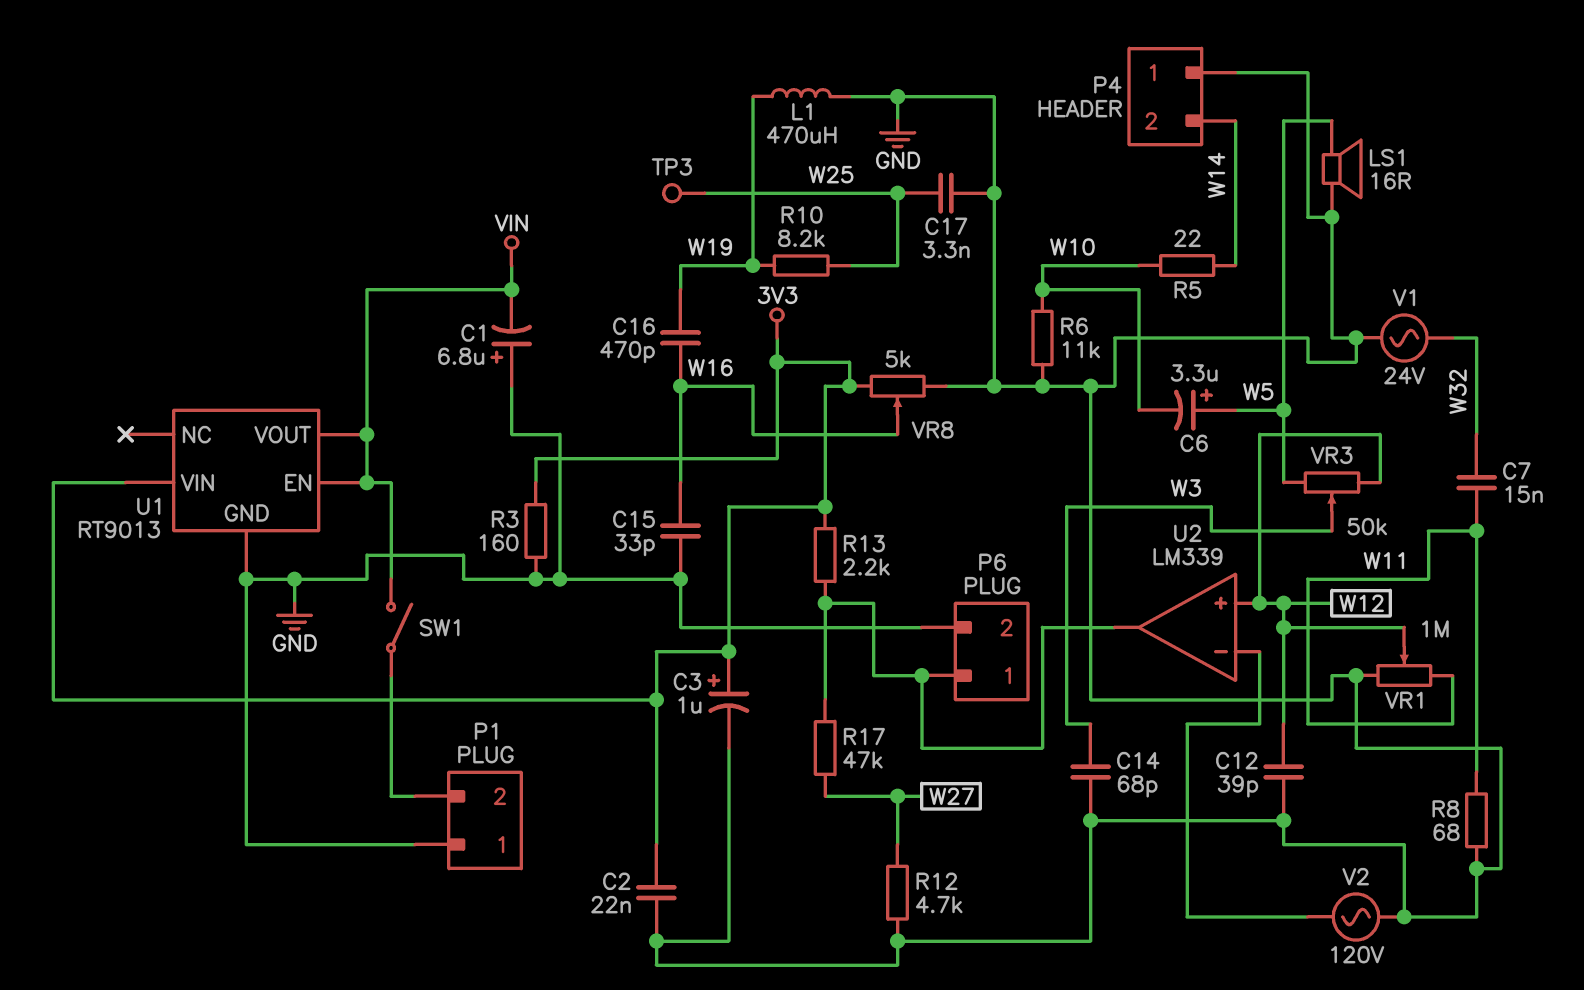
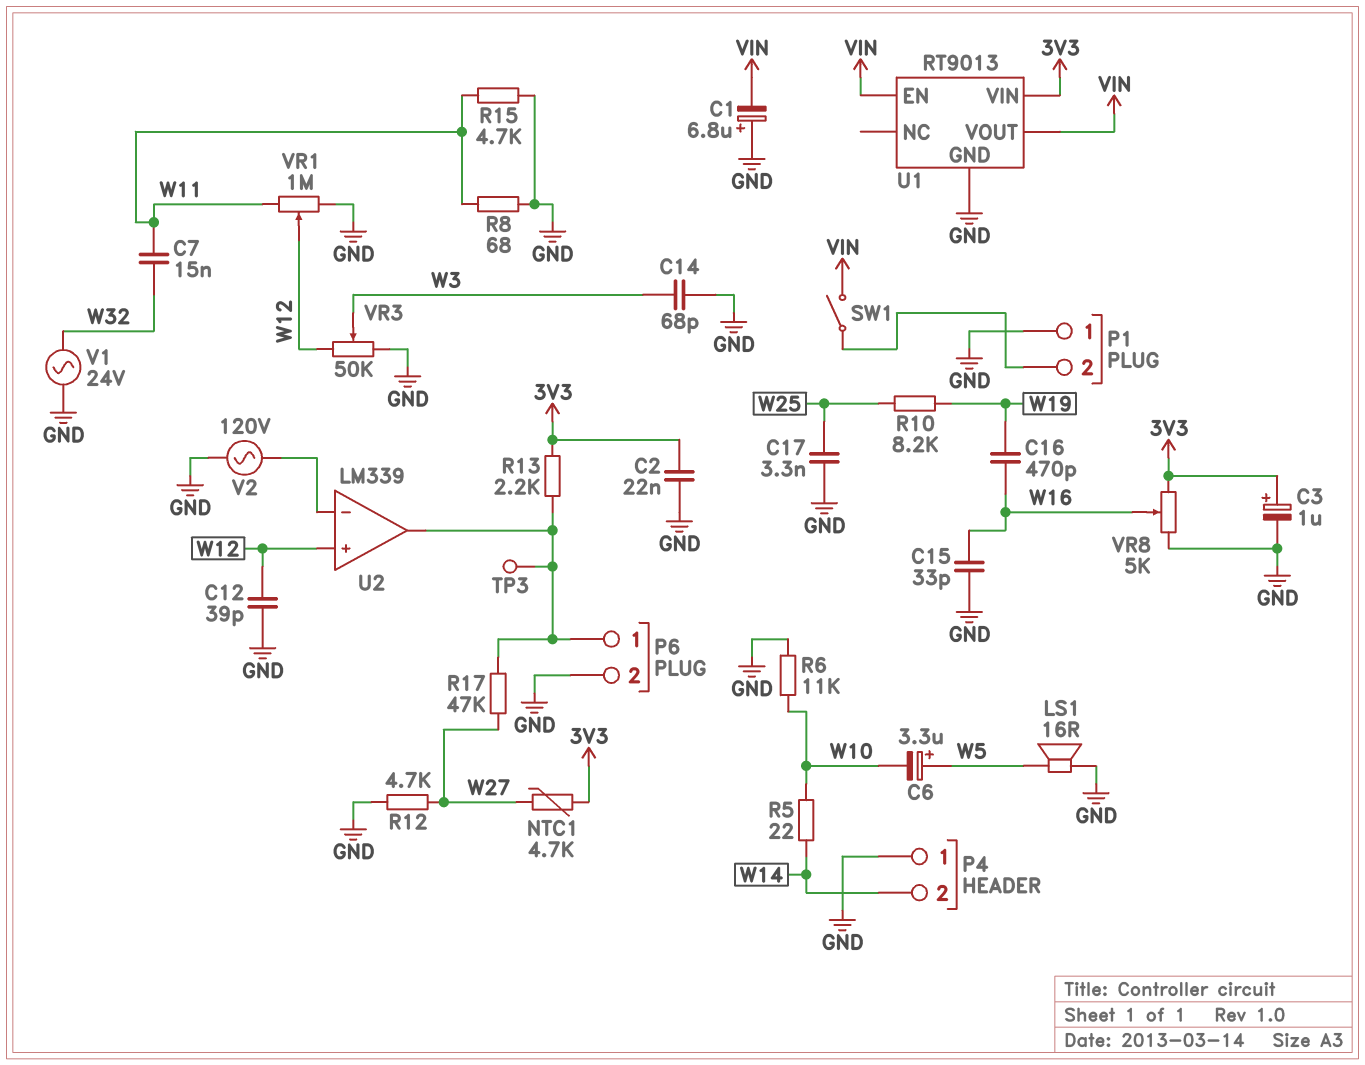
L1: 470uH (GND, W19) -> none
NTC1: none -> 4.7k (3V3, W27)
R3: 160 (3V3, GND) -> none
R15: none -> 4.7k (GND, W11)
TP3: test point (W25) -> test point (P6/1)
VR3: 50k (W5, W12, wiper W3) -> 50k (GND, W12, wiper W3)

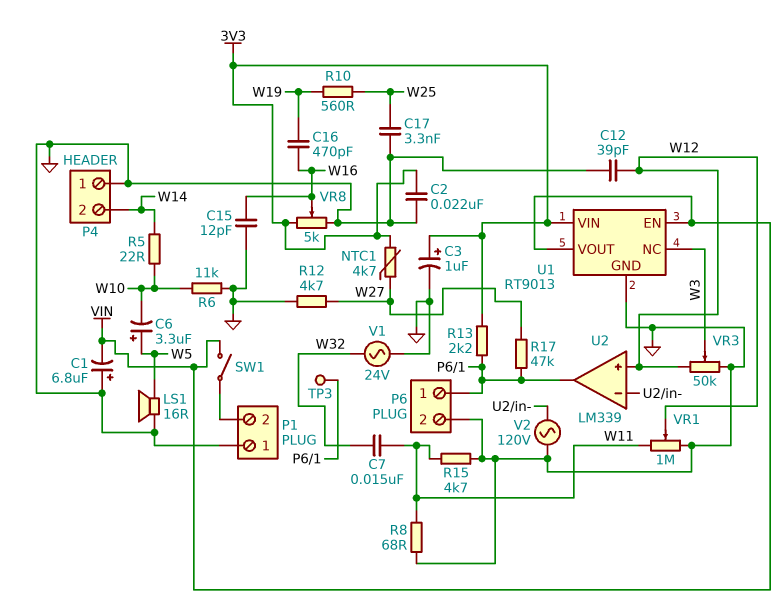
C14: 68pF (GND, W3) -> none
C15: 33pF (GND, W16) -> 12pF (GND, W16)
R10: 8.2k (W19, W25) -> 560 (W19, W25)
U1 pin NC: none -> W3

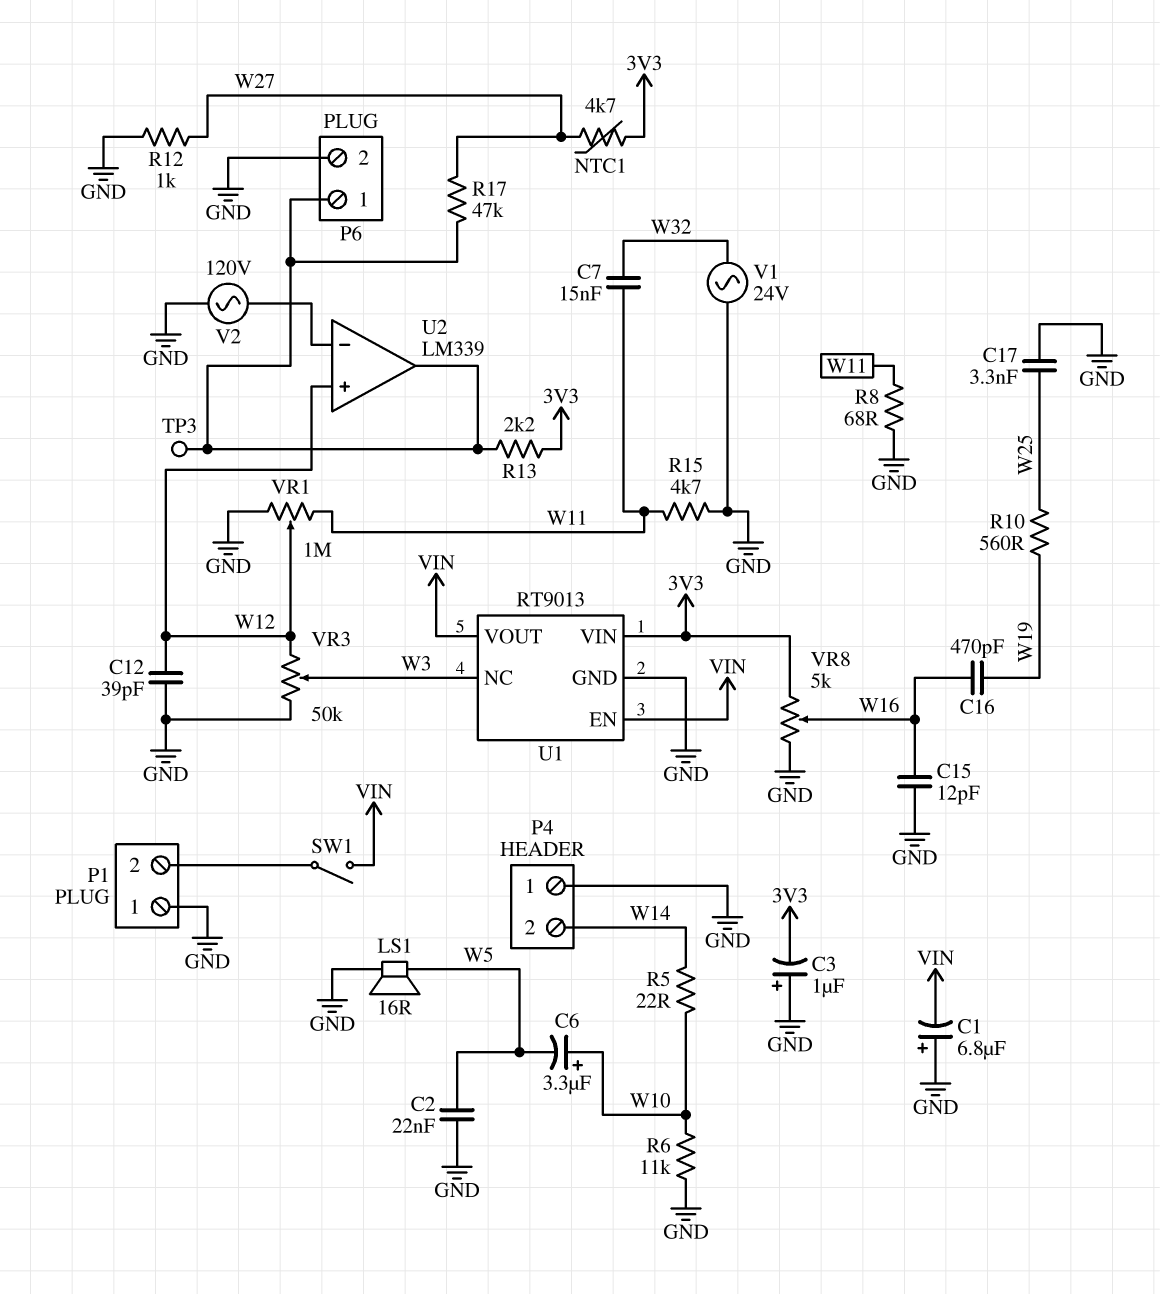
C2: 22nF (3V3, GND) -> 22nF (GND, W5)
C3: 1uF (plus 3V3, minus GND) -> 1uF (plus GND, minus 3V3)
C6: 3.3uF (plus W5, minus W10) -> 3.3uF (plus W10, minus W5)
R12: 4.7k (GND, W27) -> 1k (GND, W27)

